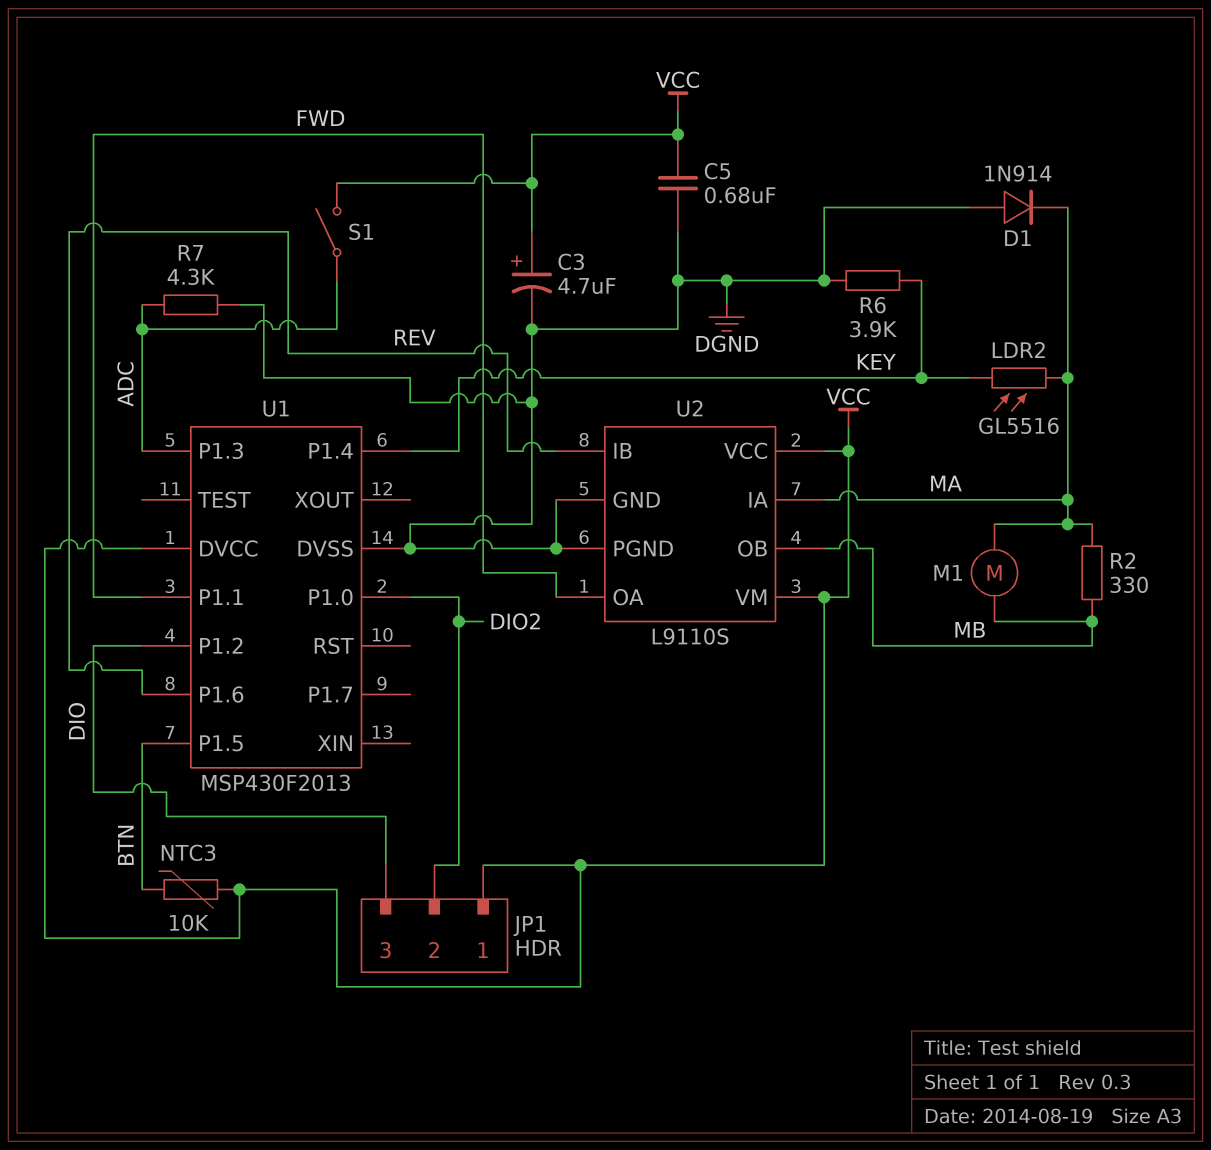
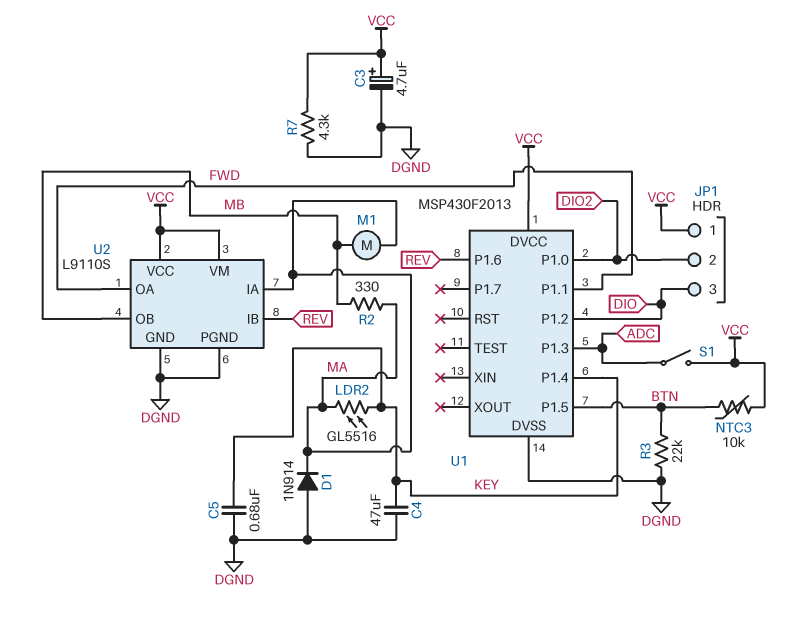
C4: none -> 47uF (DGND, KEY)
C5: 680nF (DGND, VCC) -> 680nF (DGND, KEY)
R3: none -> 22k (BTN, DGND)
R6: 3.9k (DGND, KEY) -> none
R7: 4.3k (ADC, DGND) -> 4.3k (DGND, VCC)

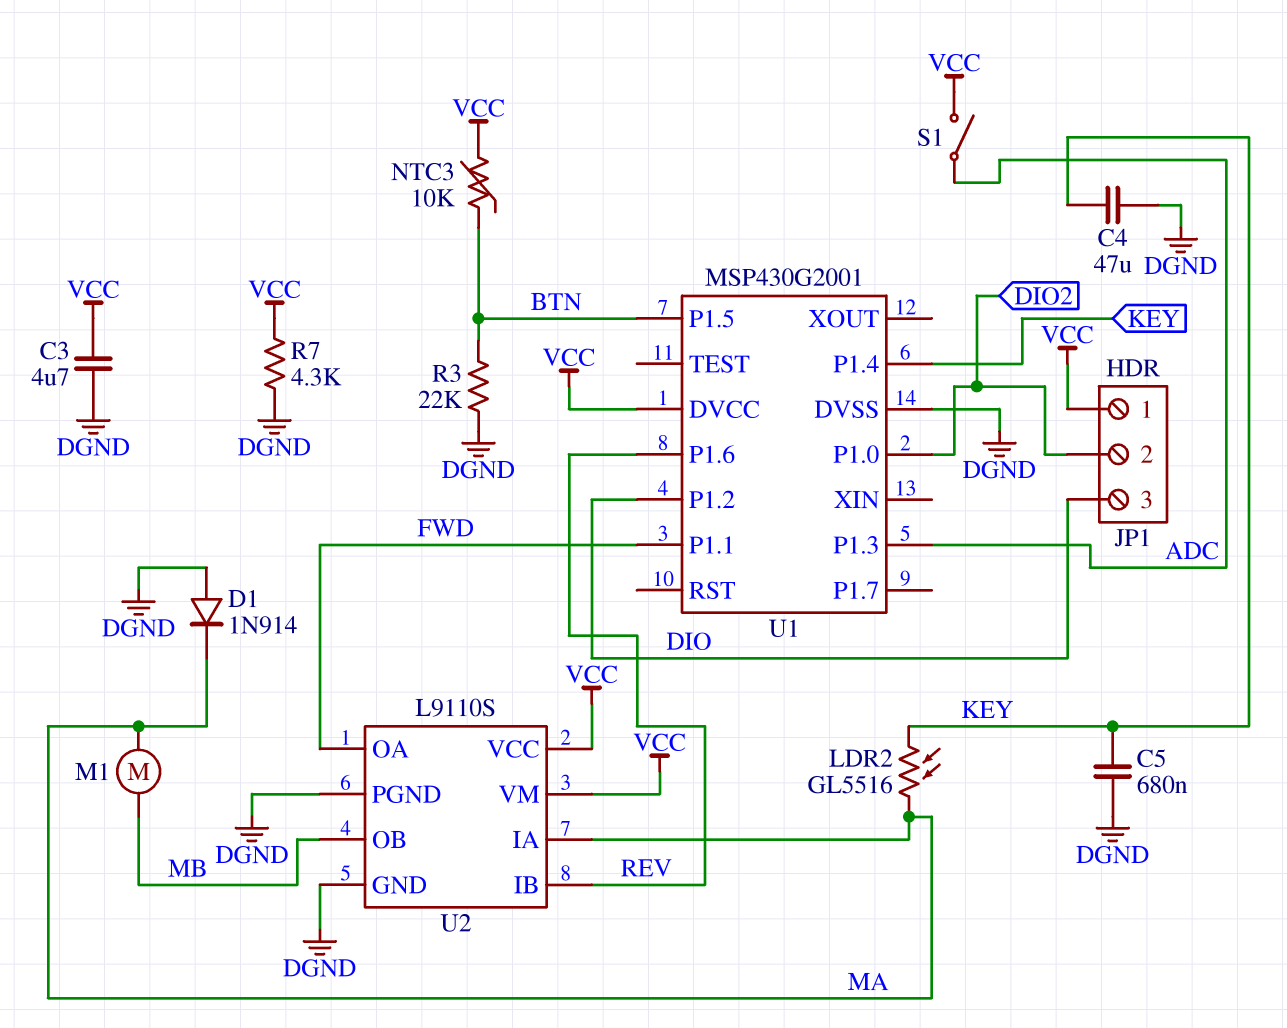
C3: 4.7uF (plus VCC, minus DGND) -> 4.7uF (DGND, VCC)
R2: 330 (MA, MB) -> none
U1: MSP430F2013 -> MSP430G2001

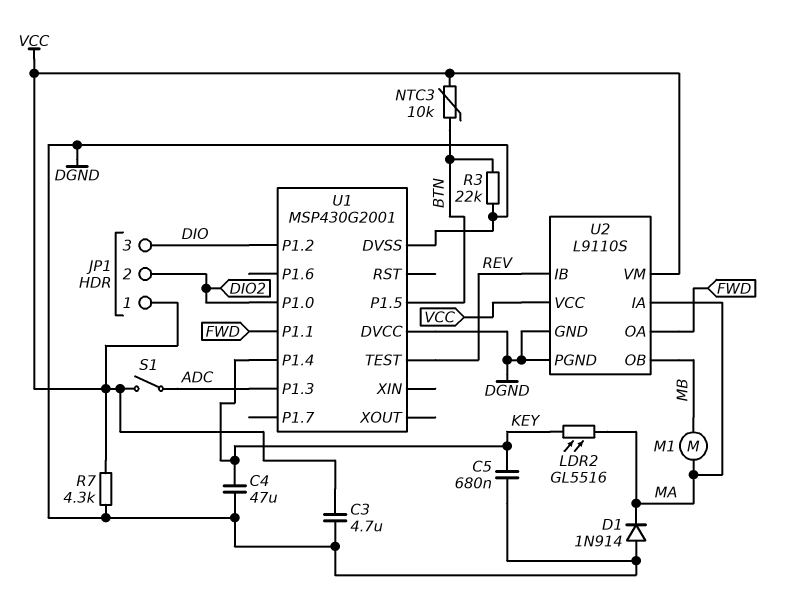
U1 pin DVCC: VCC -> DGND
U1 pin P1.6: REV -> none
U1 pin TEST: none -> REV

